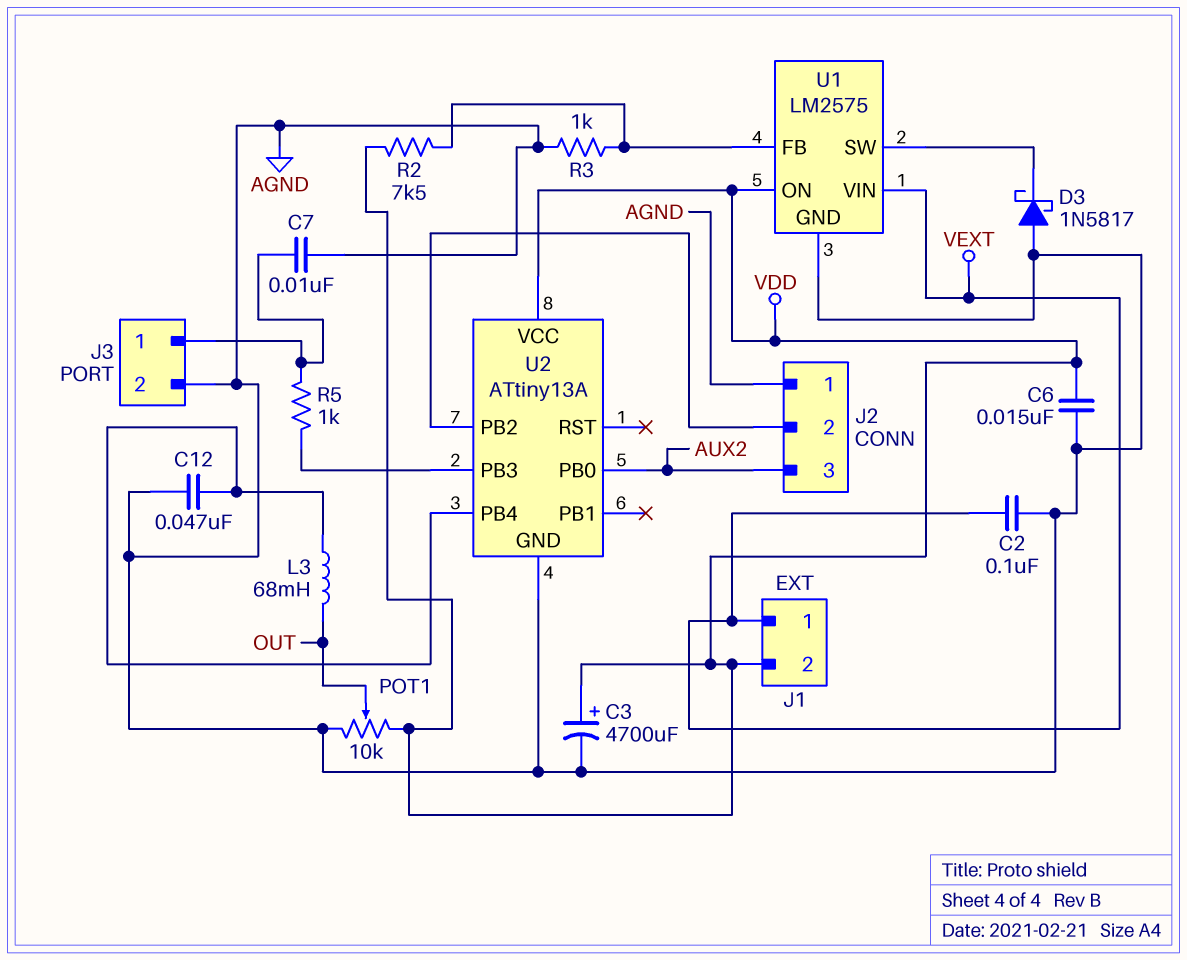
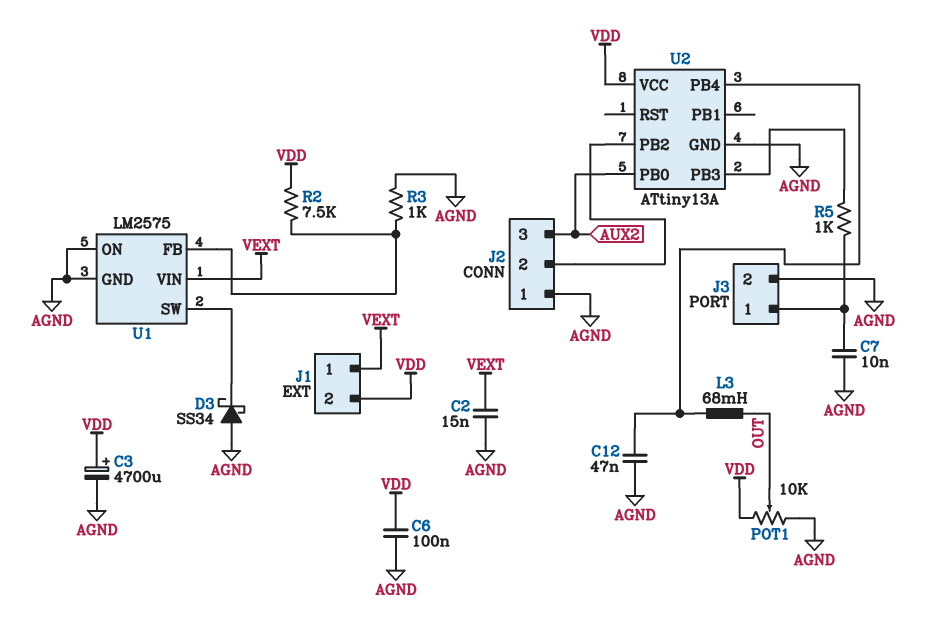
C2: 100nF (AGND, VEXT) -> 15nF (AGND, VEXT)
C6: 15nF (AGND, VDD) -> 100nF (AGND, VDD)
D3: schottky 1N5817 (A AGND, K U1/SW) -> schottky SS34 (A AGND, K U1/SW)
U1 pin ON: VDD -> AGND

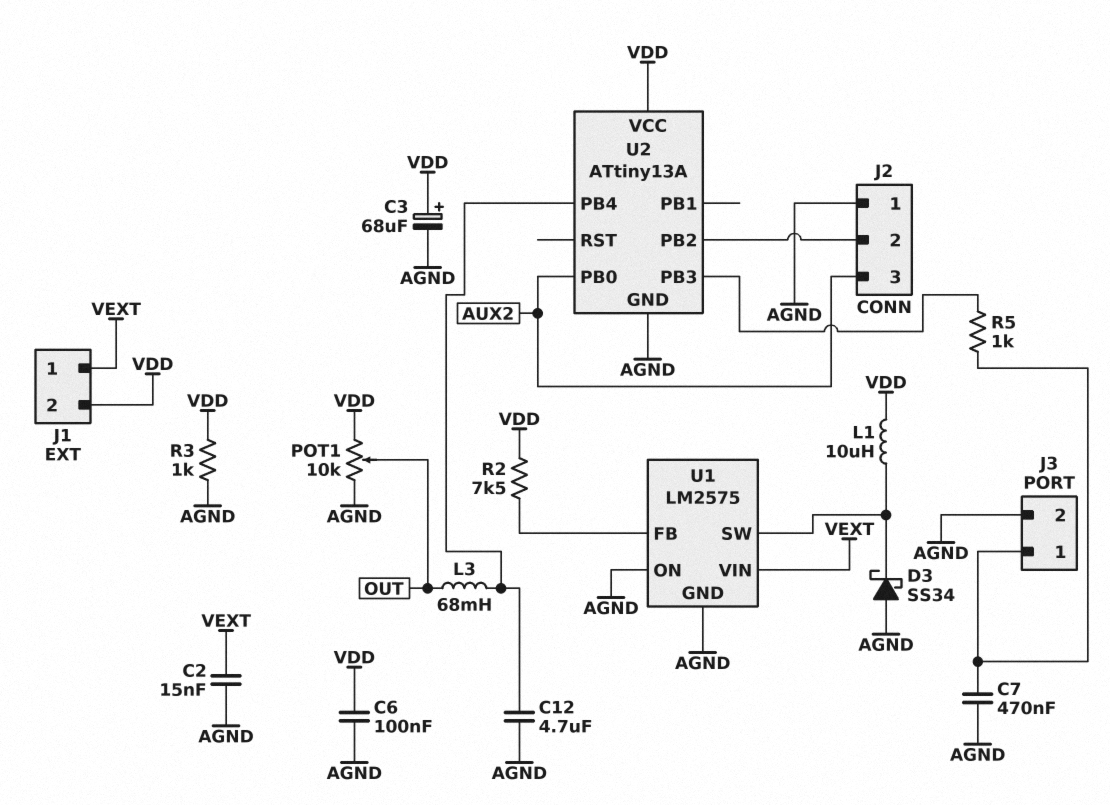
C3: 4700uF (plus VDD, minus AGND) -> 68uF (plus VDD, minus AGND)
C7: 10nF (AGND, J3/1) -> 470nF (AGND, J3/1)
C12: 47nF (AGND, U2/PB4) -> 4.7uF (AGND, U2/PB4)
L1: none -> 10uH (U1/SW, VDD)
R3: 1k (AGND, U1/FB) -> 1k (AGND, VDD)

